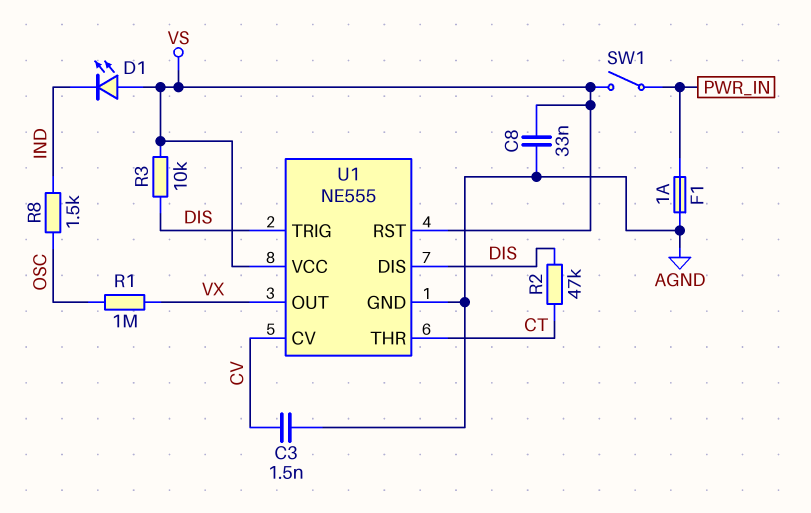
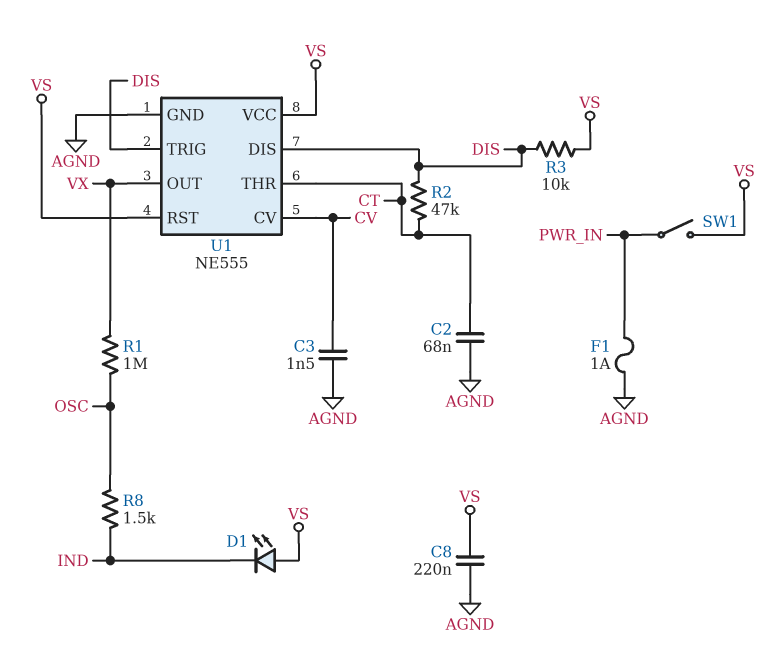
C2: none -> 68nF (AGND, CT)
C8: 33nF (AGND, VS) -> 220nF (AGND, VS)

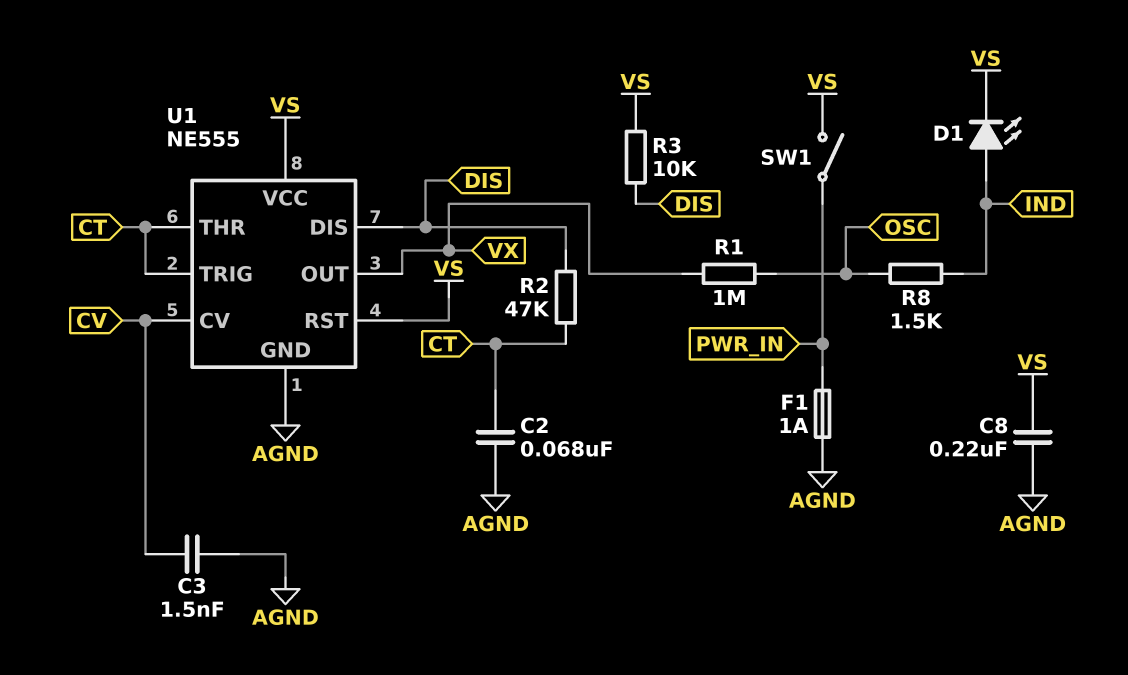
D1: LED (A VS, K IND) -> LED (A IND, K VS)
U1 pin TRIG: DIS -> CT

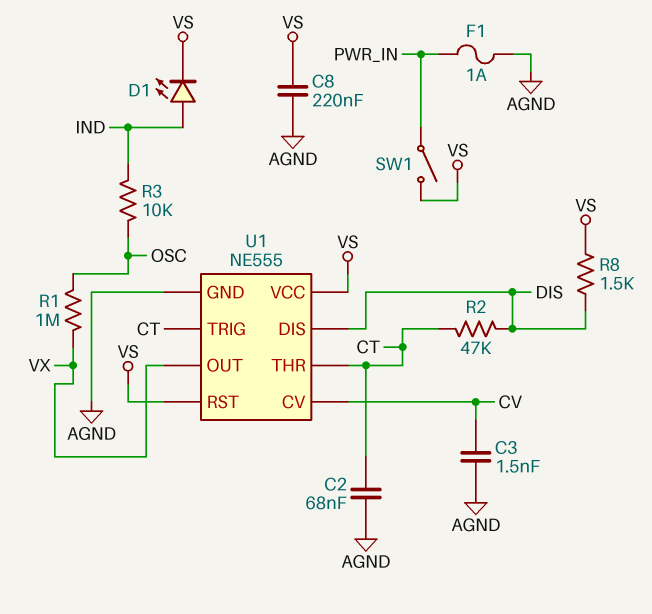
R3: 10k (DIS, VS) -> 10k (IND, OSC)
R8: 1.5k (IND, OSC) -> 1.5k (DIS, VS)

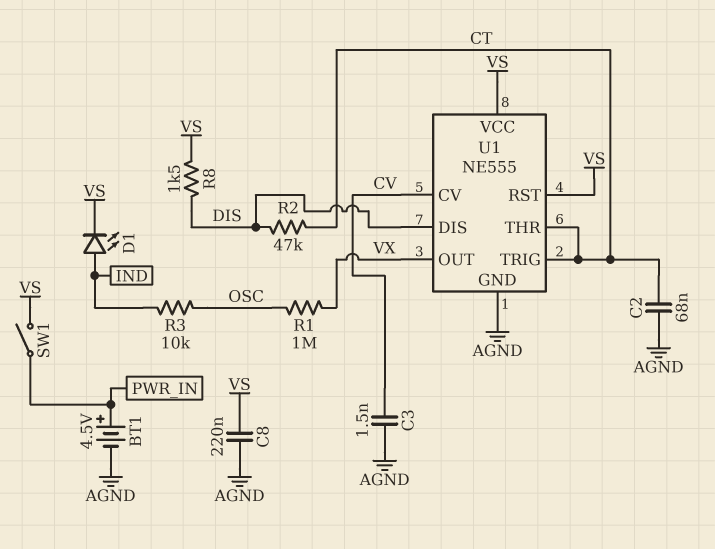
BT1: none -> 4.5V (plus PWR_IN, minus AGND)
F1: 1A (AGND, PWR_IN) -> none

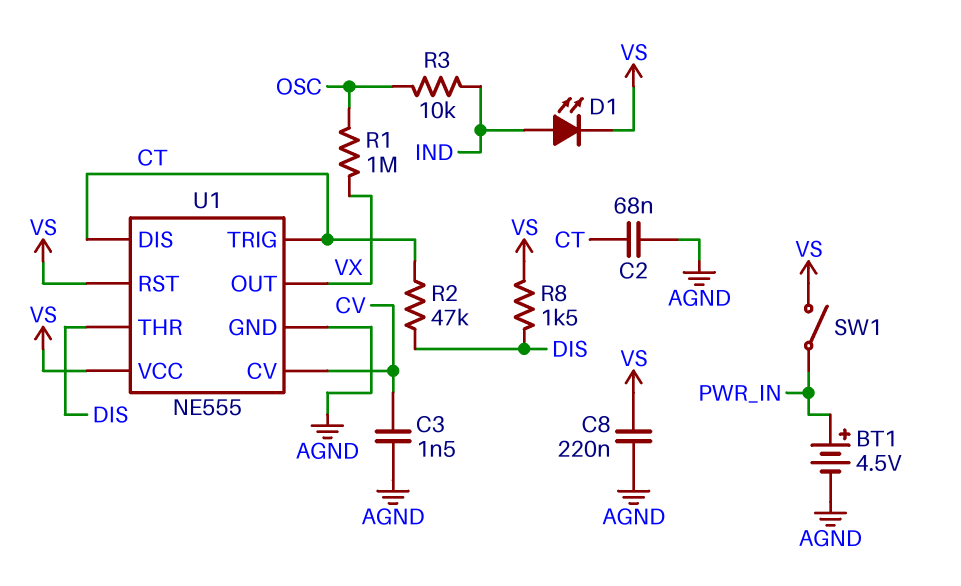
U1 pin DIS: DIS -> CT
U1 pin THR: CT -> DIS

